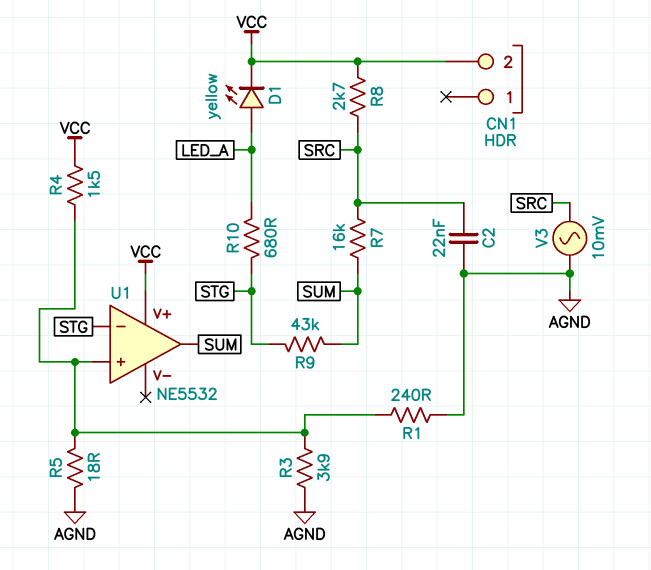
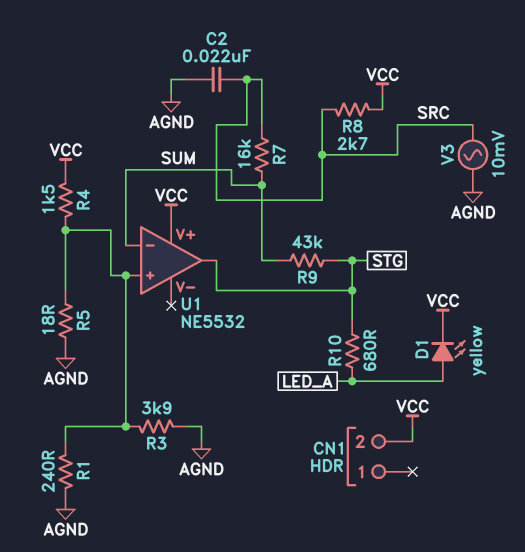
U1 pin in-: STG -> SUM
U1 pin out: SUM -> STG

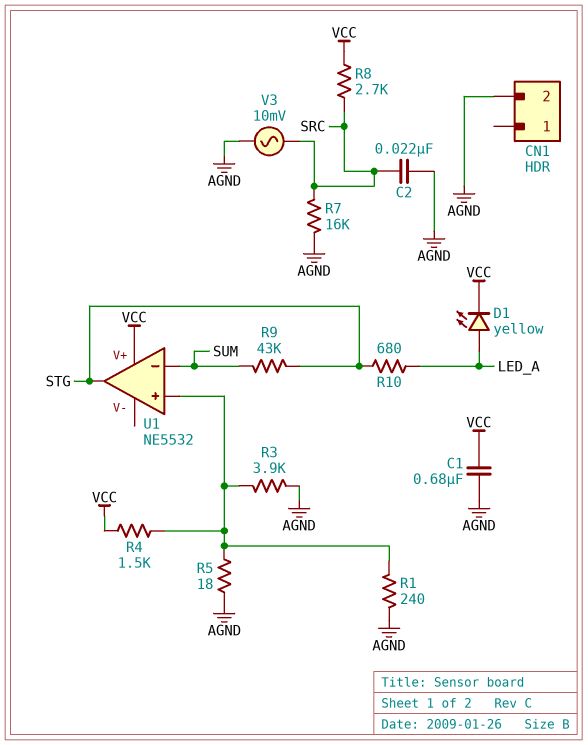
C1: none -> 680nF (AGND, VCC)
CN1 pin 2: VCC -> AGND
R7: 16k (SRC, SUM) -> 16k (AGND, SRC)

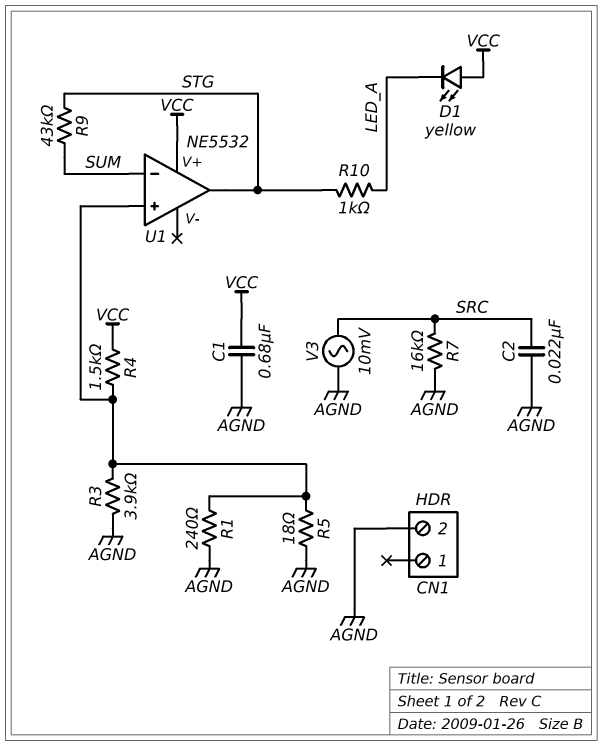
D1: LED yellow (A LED_A, K VCC) -> LED yellow (A VCC, K LED_A)
R8: 2.7k (SRC, VCC) -> none
R10: 680 (LED_A, STG) -> 1k (LED_A, STG)

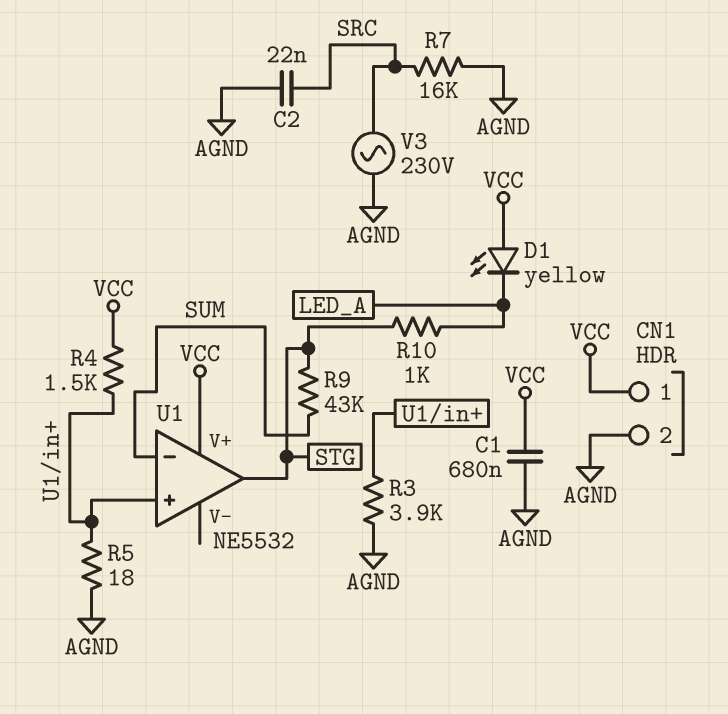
CN1 pin 1: none -> VCC
R1: 240 (AGND, U1/in+) -> none
V3: AC 10mV (AGND, SRC) -> AC 230V (AGND, SRC)

